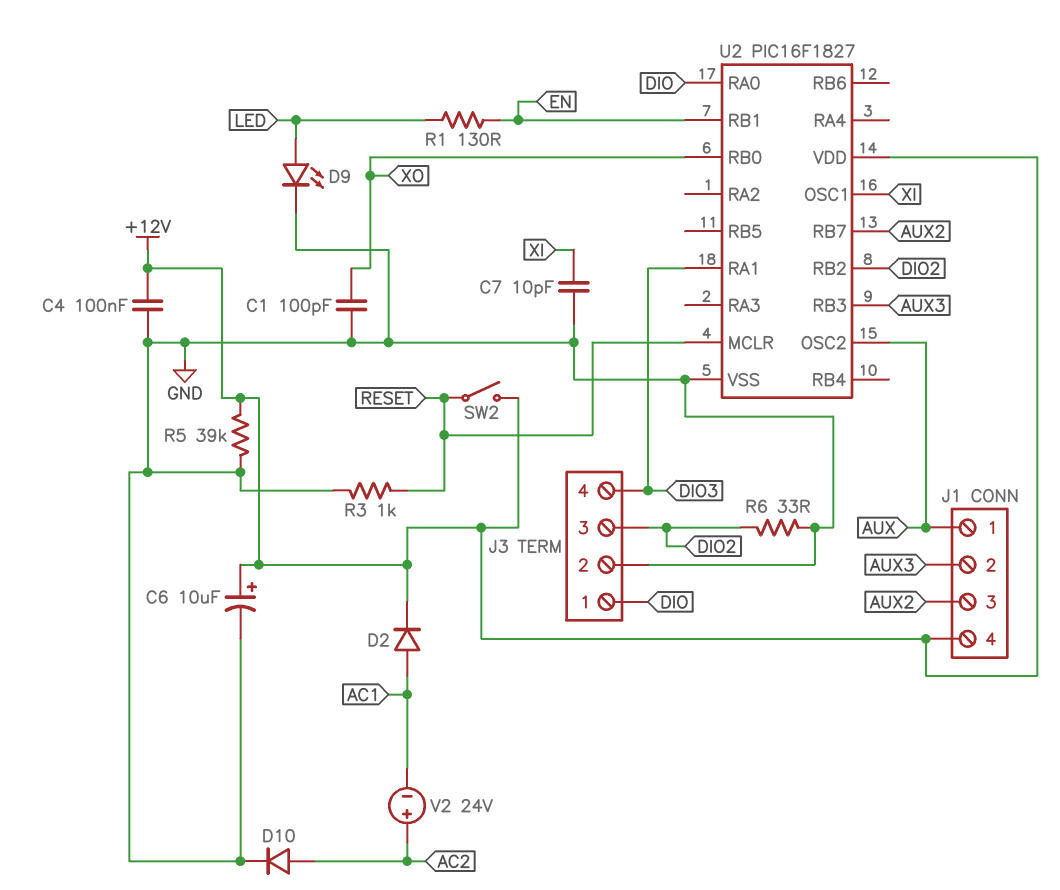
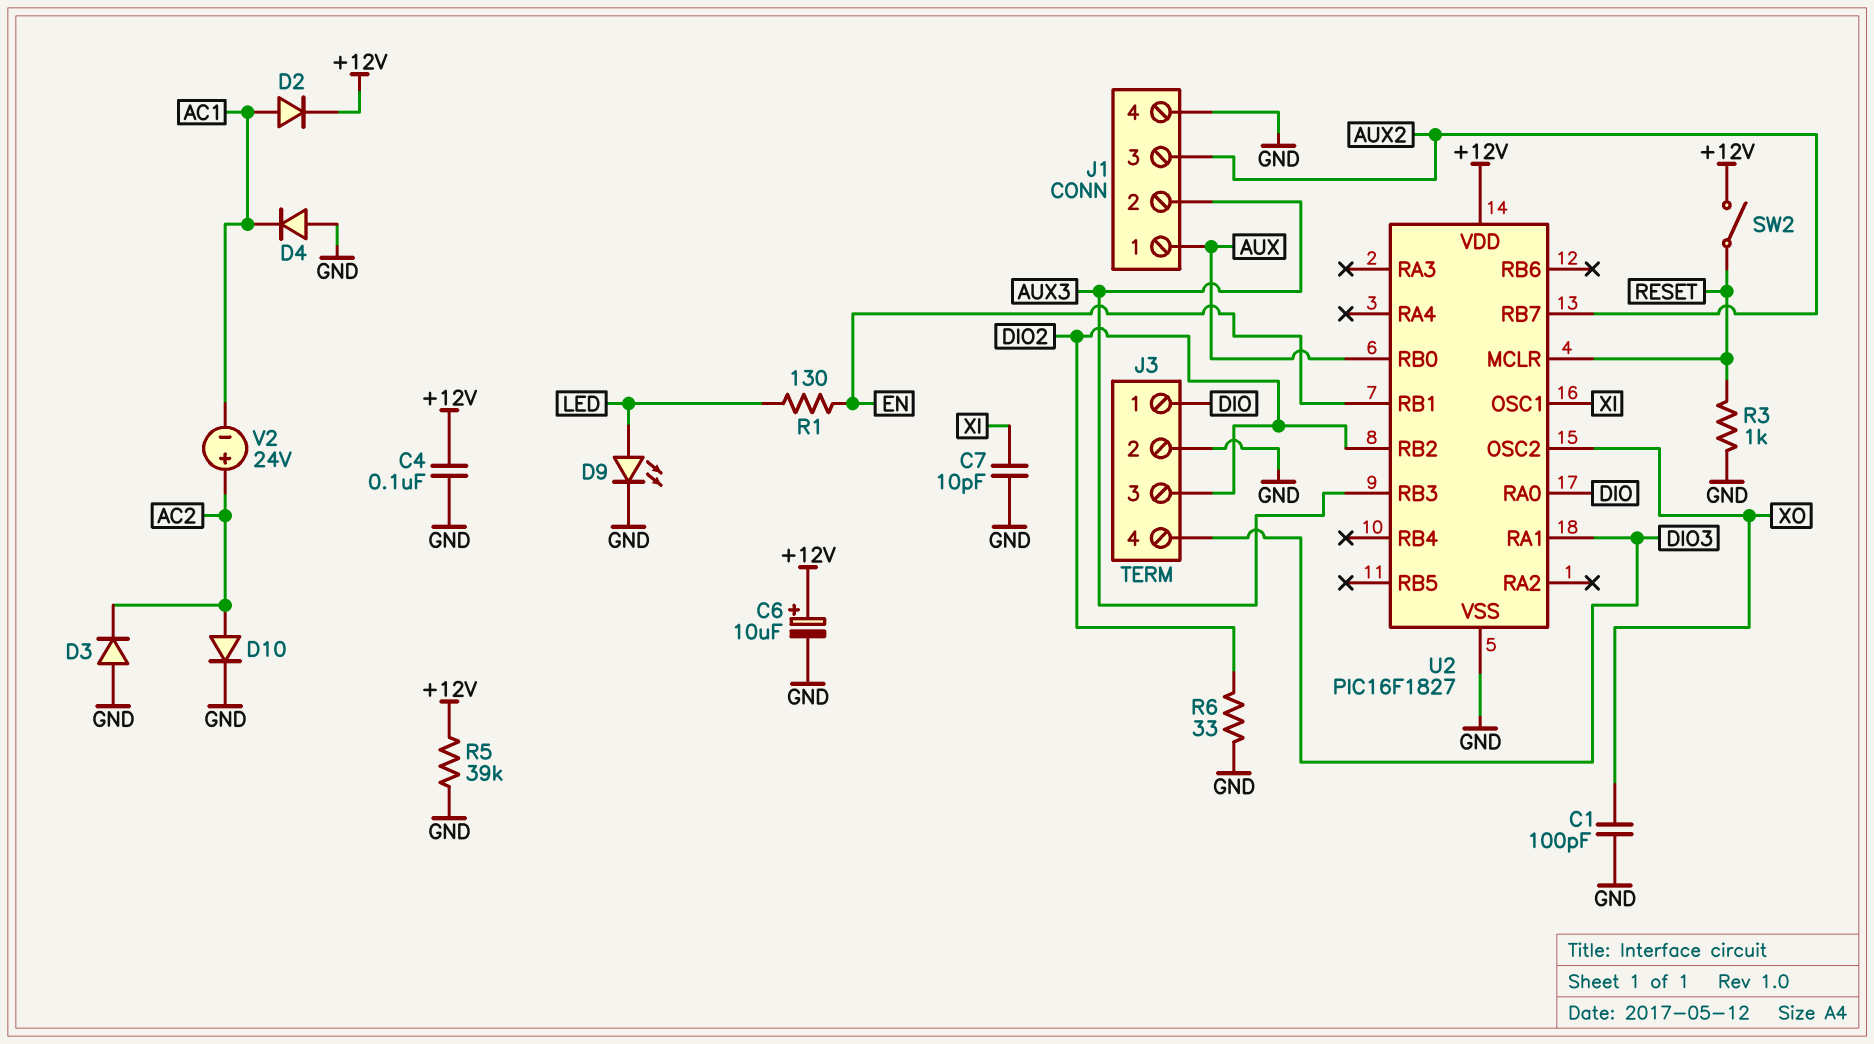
D3: none -> diode (A GND, K AC2)
D4: none -> diode (A GND, K AC1)
J1 pin 4: +12V -> GND
U2 pin OSC2: AUX -> XO
U2 pin RB0: XO -> AUX

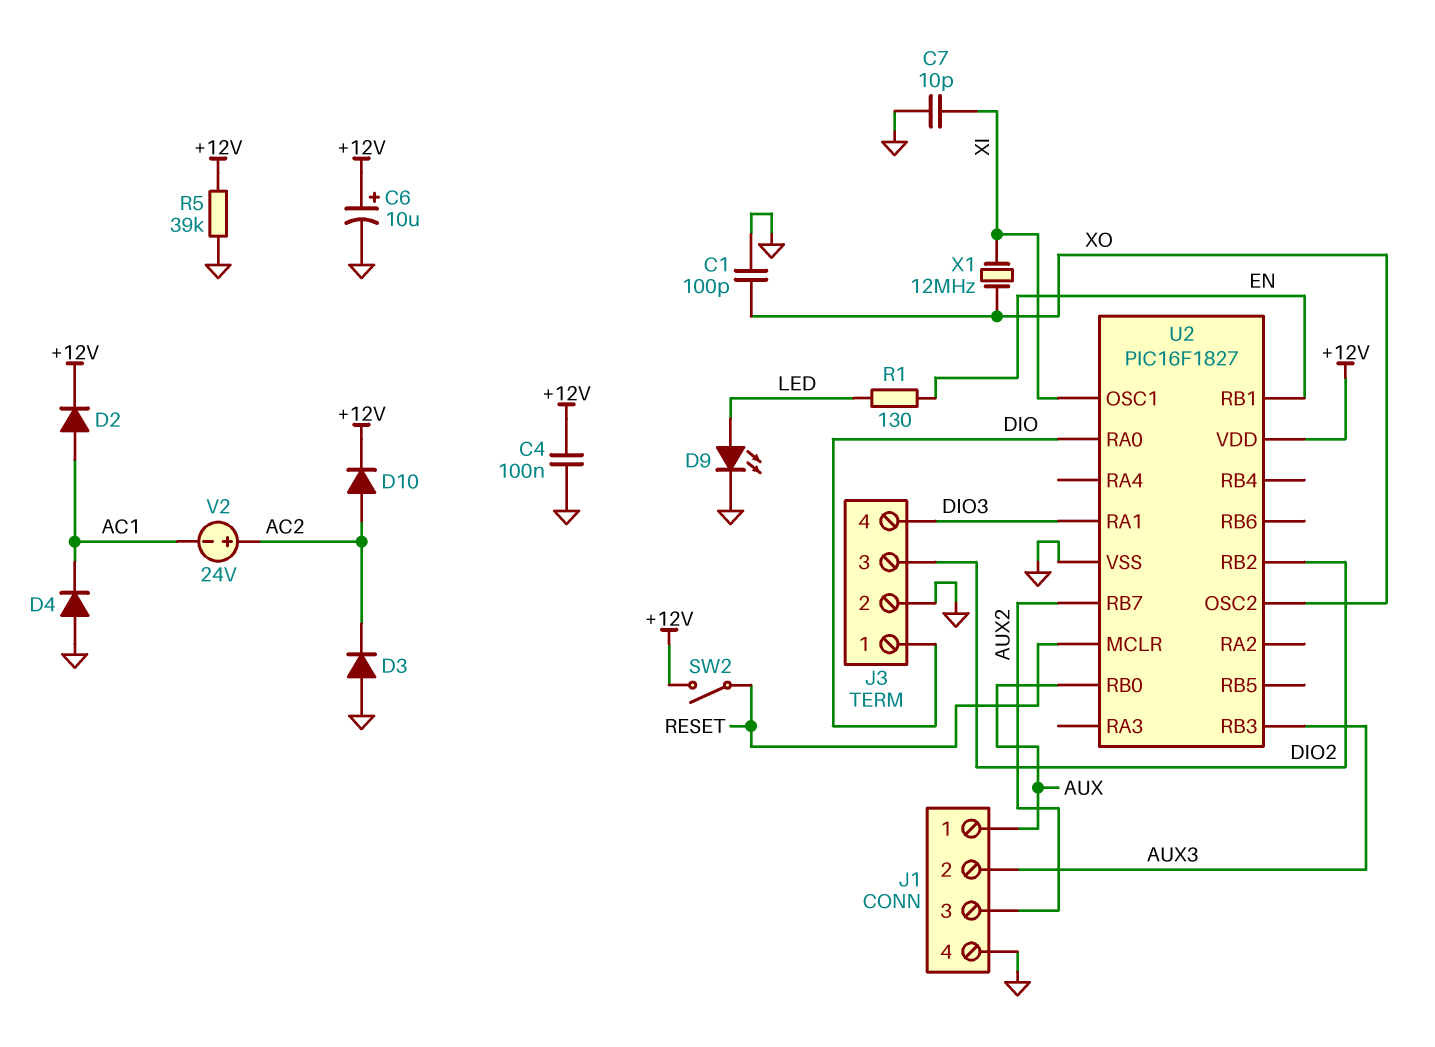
D10: diode (A AC2, K GND) -> diode (A AC2, K +12V)
R3: 1k (GND, RESET) -> none
R6: 33 (DIO2, GND) -> none
X1: none -> 12MHz (XI, XO)

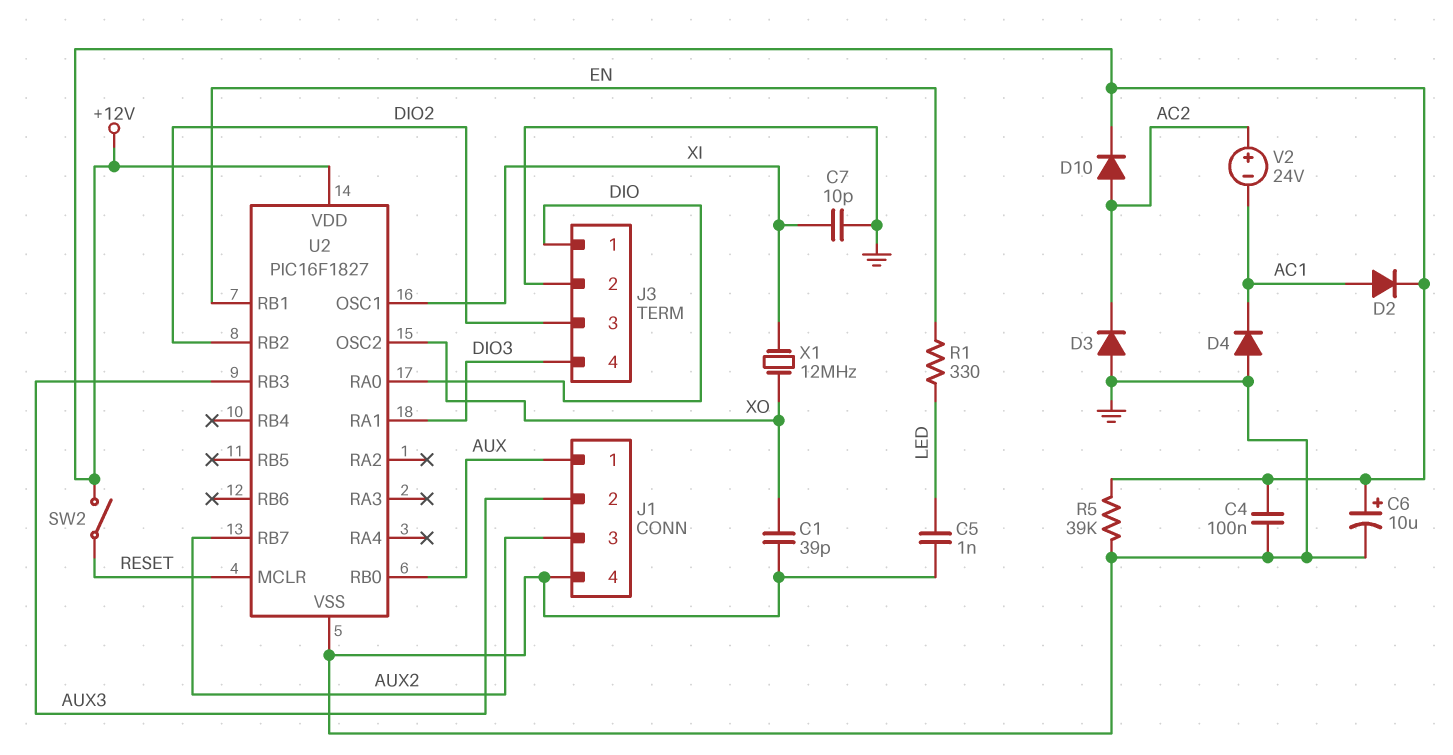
C1: 100pF (GND, XO) -> 39pF (GND, XO)
C5: none -> 1nF (GND, LED)
D9: LED (A LED, K GND) -> none
R1: 130 (EN, LED) -> 330 (EN, LED)

